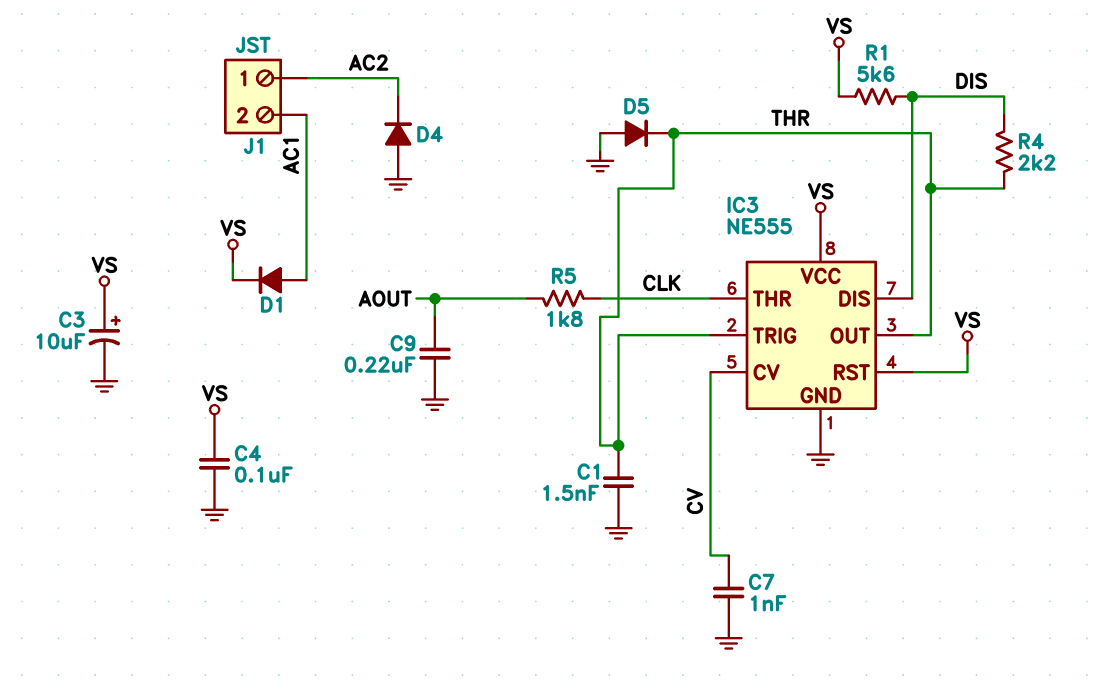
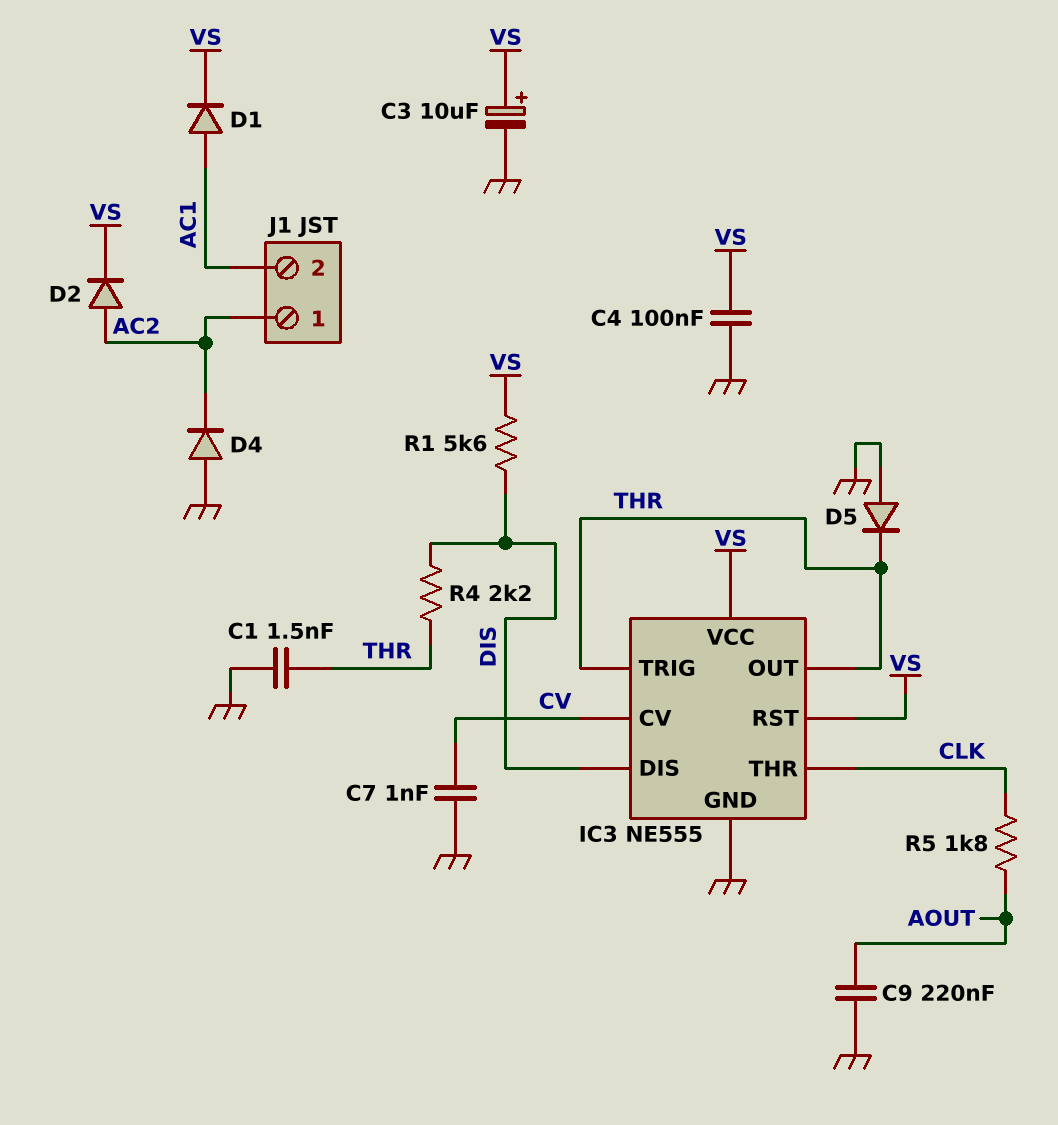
D2: none -> diode (A AC2, K VS)

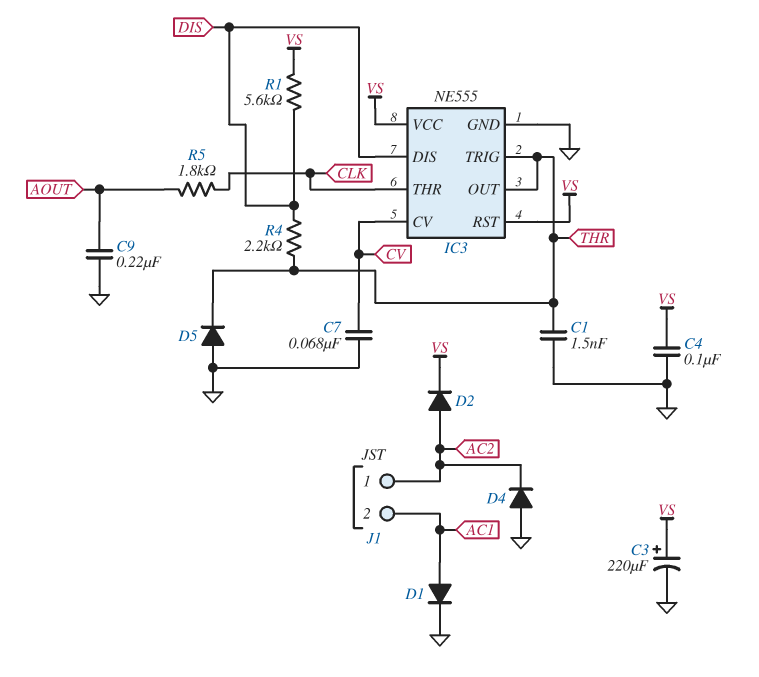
C3: 10uF (plus VS, minus GND) -> 220uF (plus VS, minus GND)
C7: 1nF (CV, GND) -> 68nF (CV, GND)
D1: diode (A AC1, K VS) -> diode (A AC1, K GND)

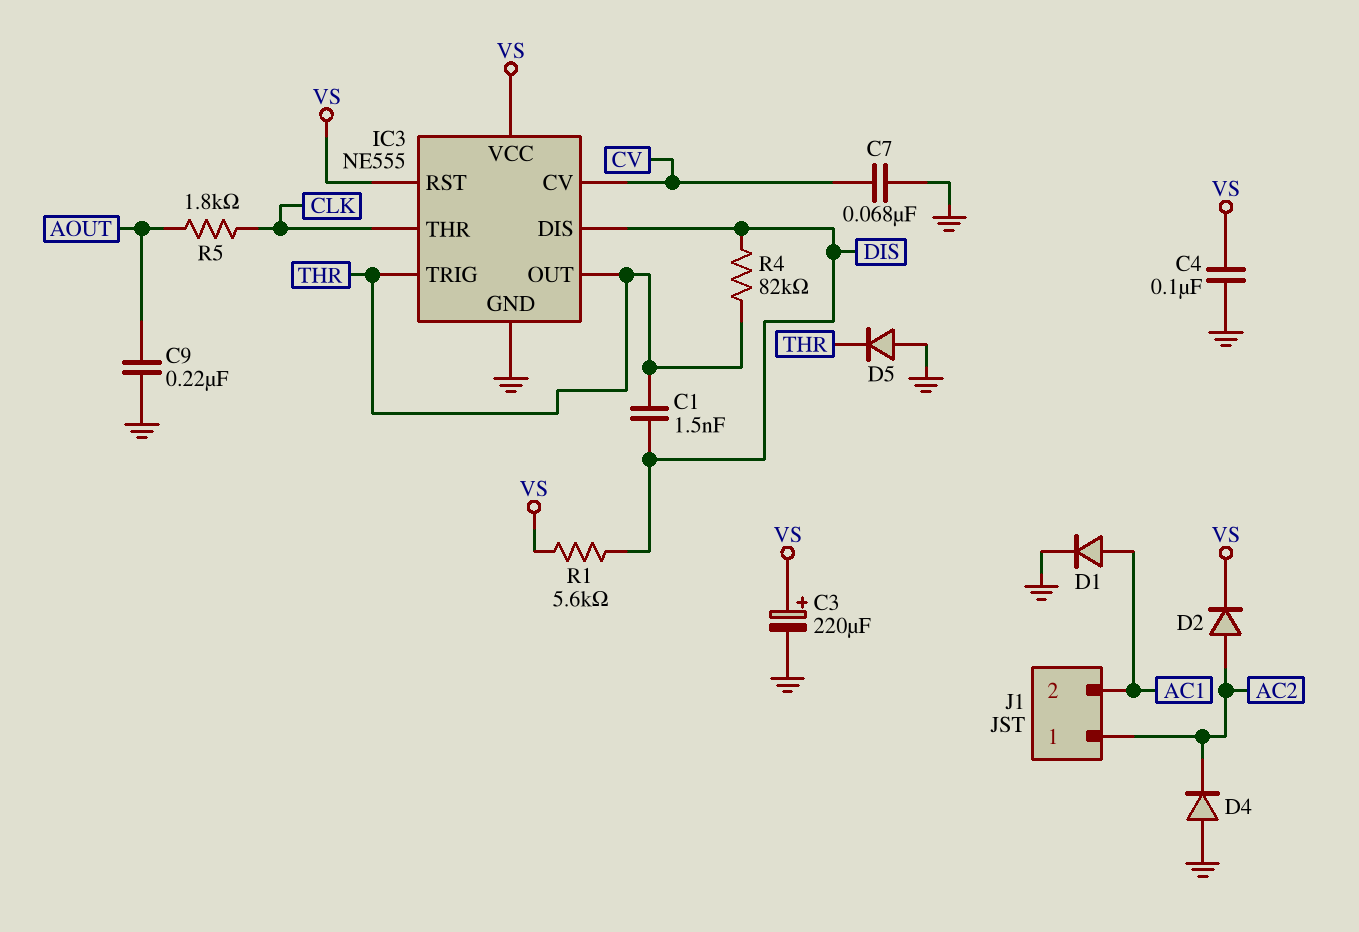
C1: 1.5nF (GND, THR) -> 1.5nF (DIS, THR)
R4: 2.2k (DIS, THR) -> 82k (DIS, THR)

